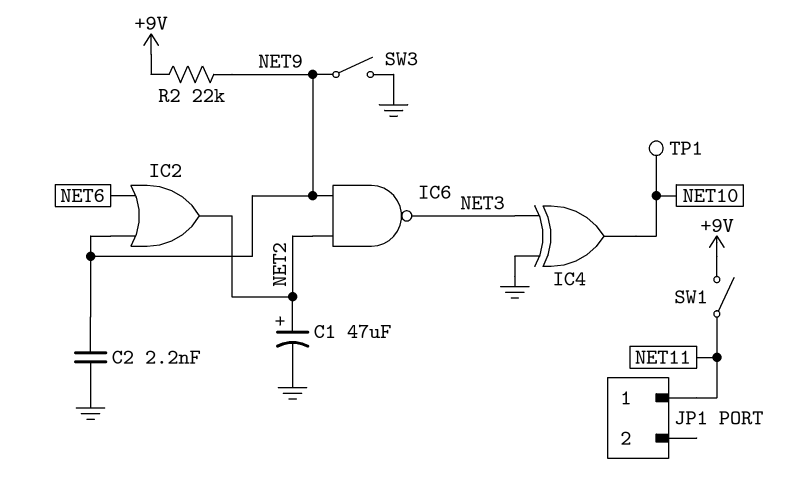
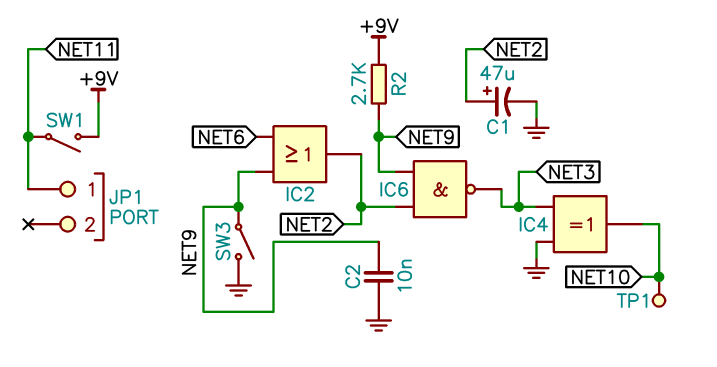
C2: 2.2nF (GND, NET9) -> 10nF (GND, NET9)
R2: 22k (+9V, NET9) -> 2.7k (+9V, NET9)

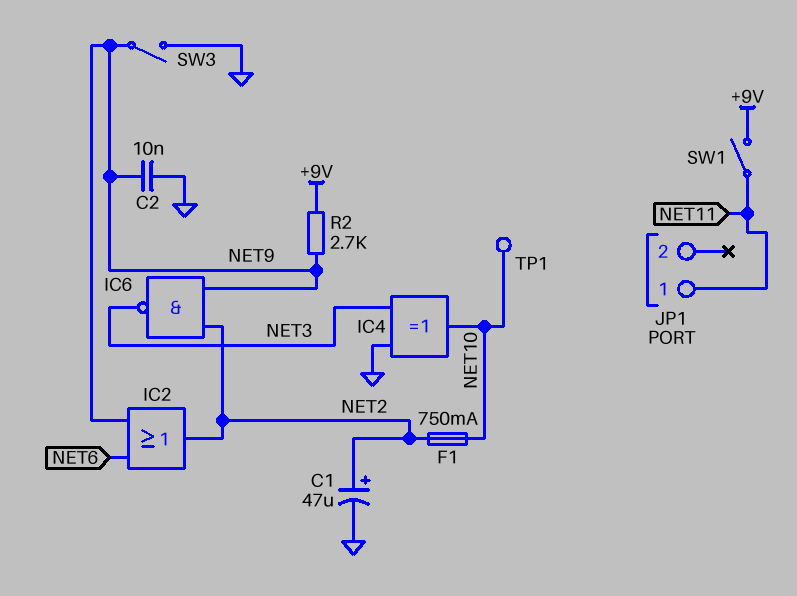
F1: none -> 750mA (NET2, NET10)

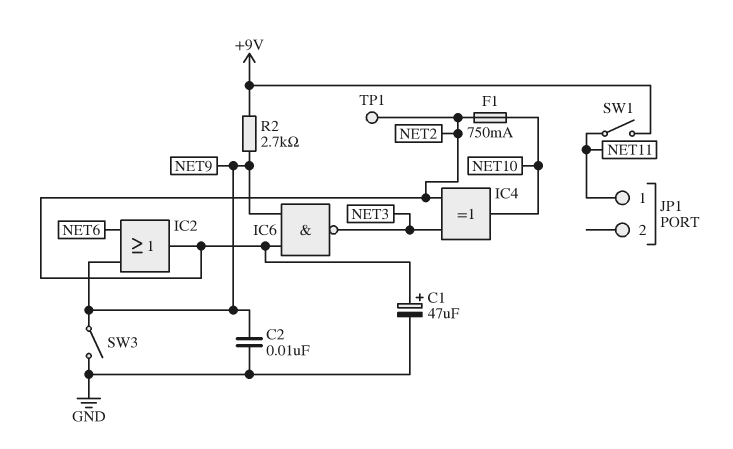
IC4: XOR (in GND, in NET3, out NET10) -> XOR (in NET2, in NET3, out NET10)
TP1: test point (NET10) -> test point (NET2)

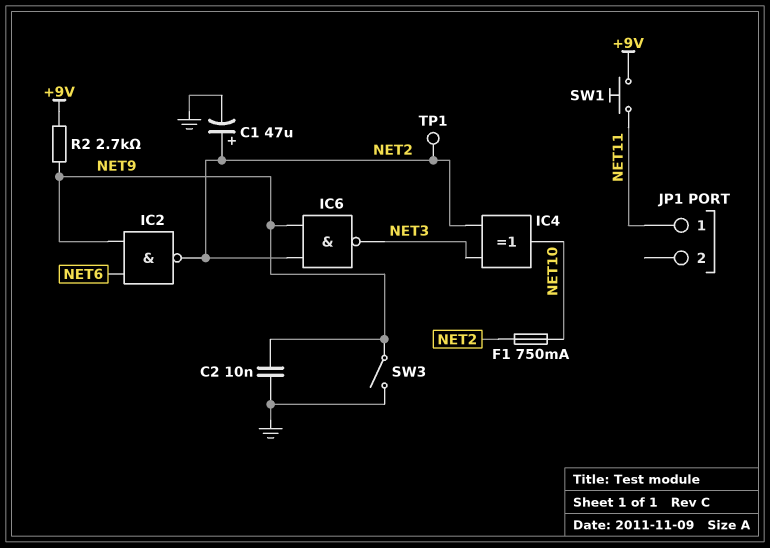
IC2: OR (in NET6, in NET9, out NET2) -> NAND (in NET6, in NET9, out NET2)
SW1: switch (+9V, NET11) -> button (+9V, NET11)

